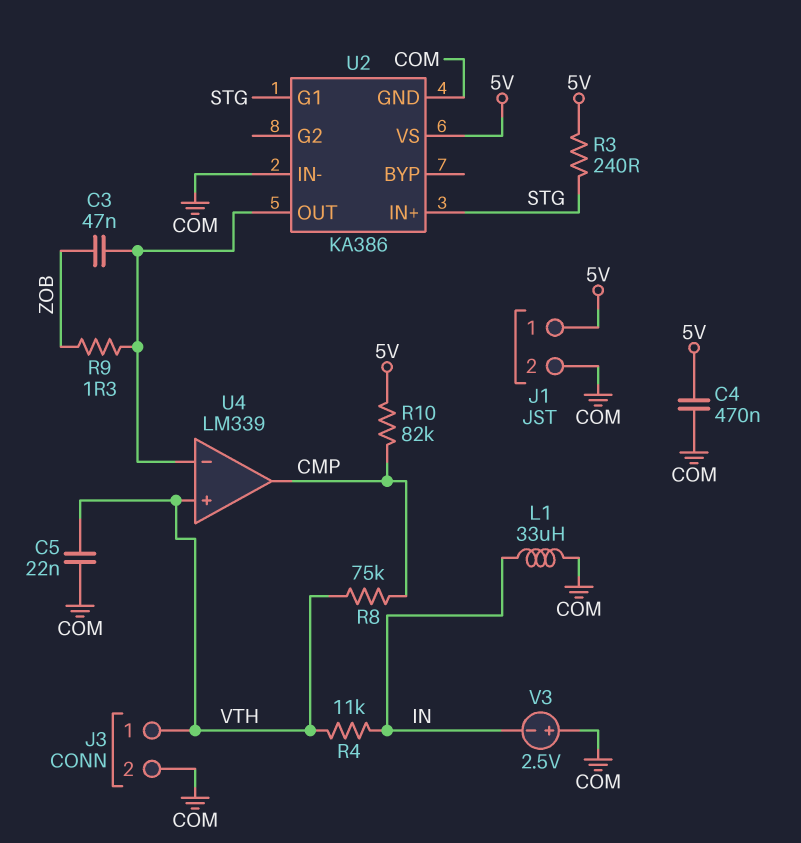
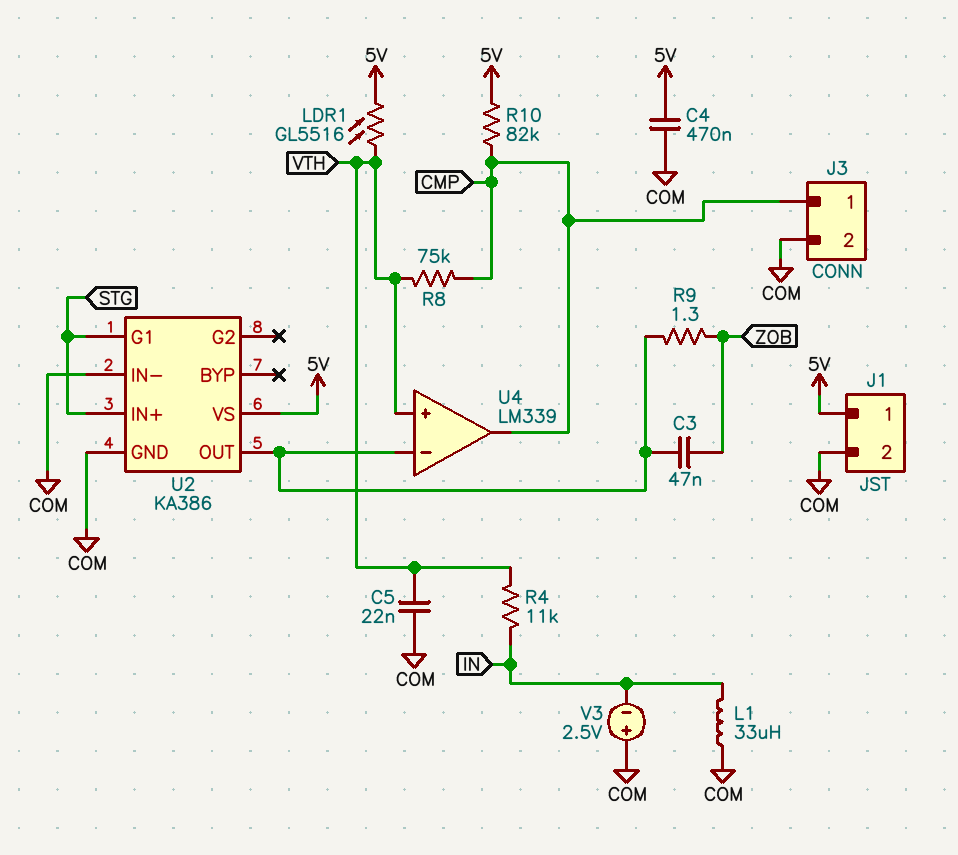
J3 pin 1: VTH -> CMP
LDR1: none -> GL5516 (5V, VTH)
R3: 240 (5V, STG) -> none

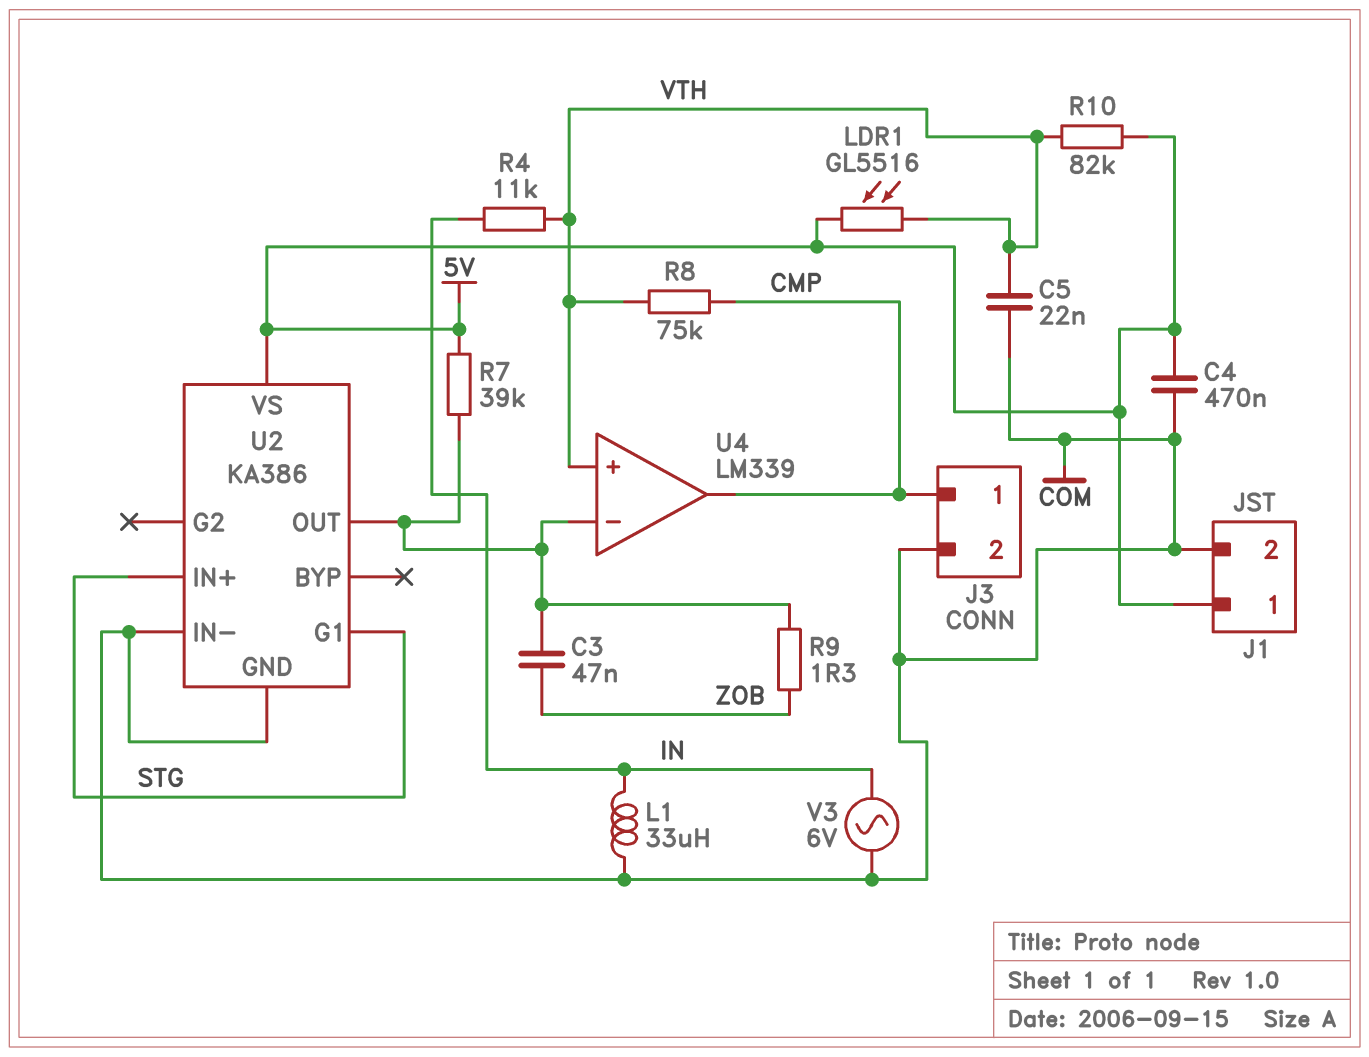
R7: none -> 39k (5V, U2/OUT)
R10: 82k (5V, CMP) -> 82k (5V, VTH)
V3: 2.5V (plus COM, minus IN) -> AC 6V (COM, IN)

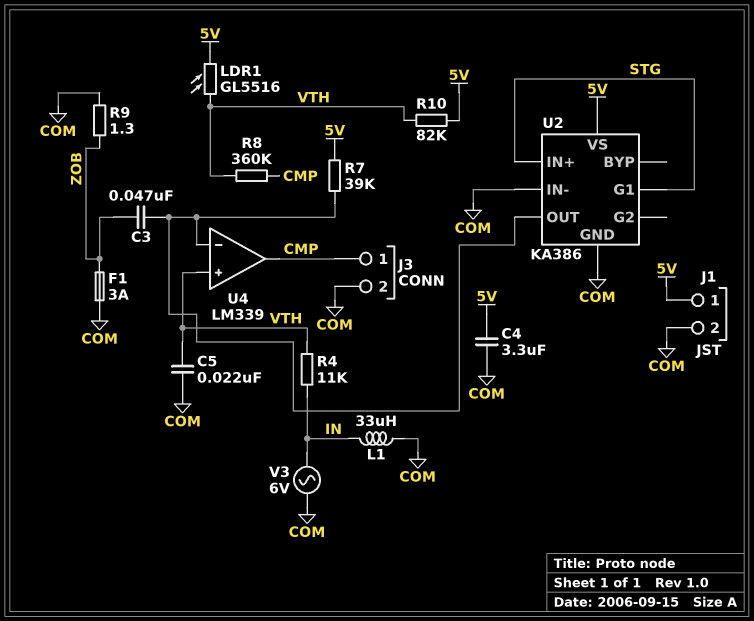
C4: 470nF (5V, COM) -> 3.3uF (5V, COM)
F1: none -> 3A (COM, ZOB)
R8: 75k (CMP, VTH) -> 360k (CMP, VTH)
R9: 1.3 (U2/OUT, ZOB) -> 1.3 (COM, ZOB)

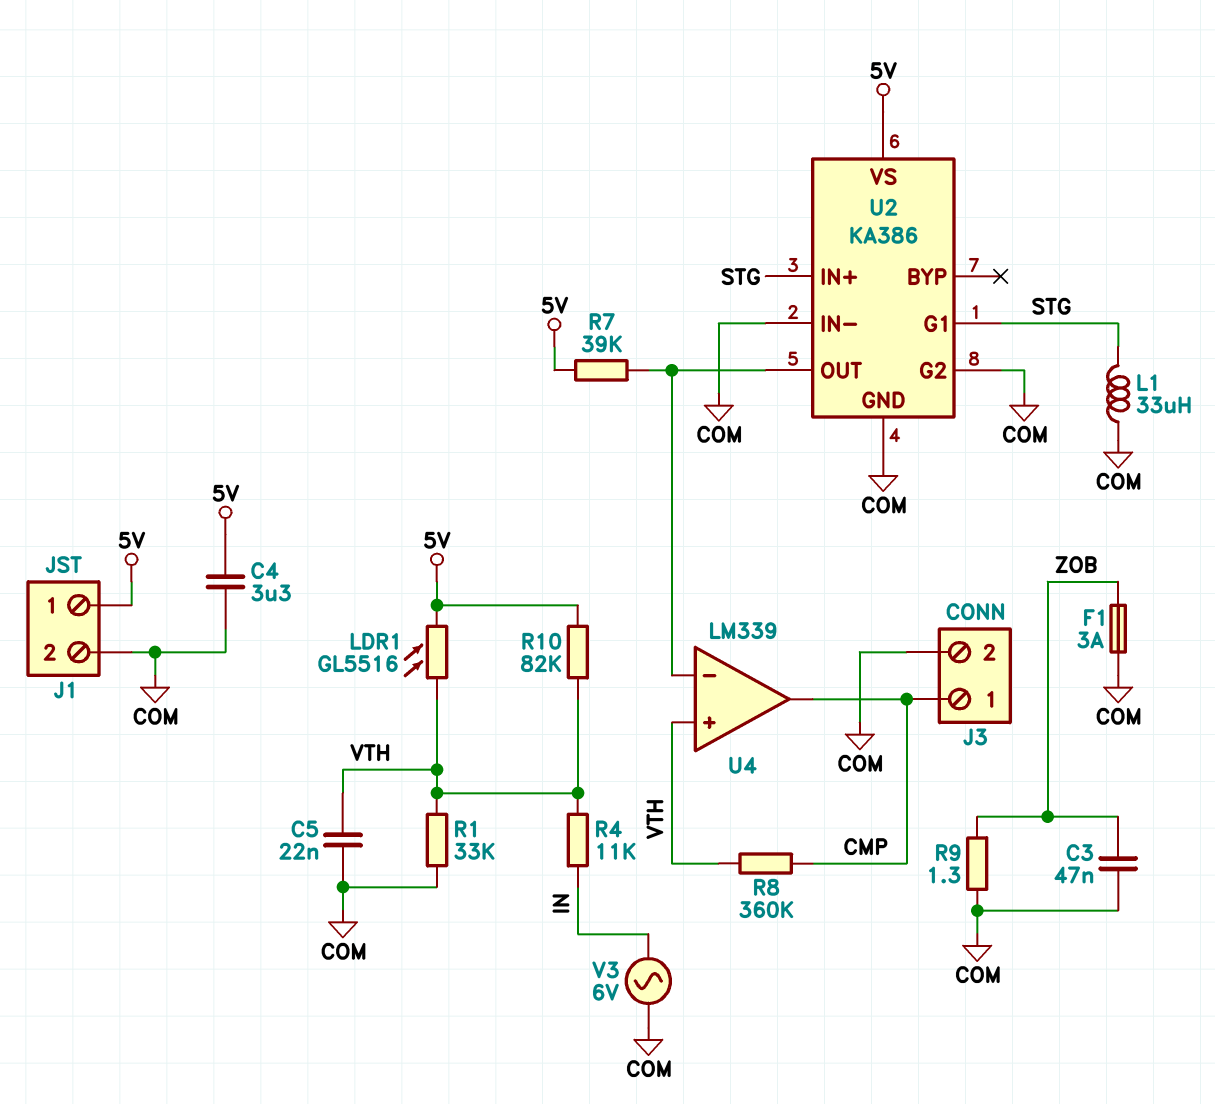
C3: 47nF (U2/OUT, ZOB) -> 47nF (COM, ZOB)
L1: 33uH (COM, IN) -> 33uH (COM, STG)
R1: none -> 33k (COM, VTH)
U2 pin G2: none -> COM

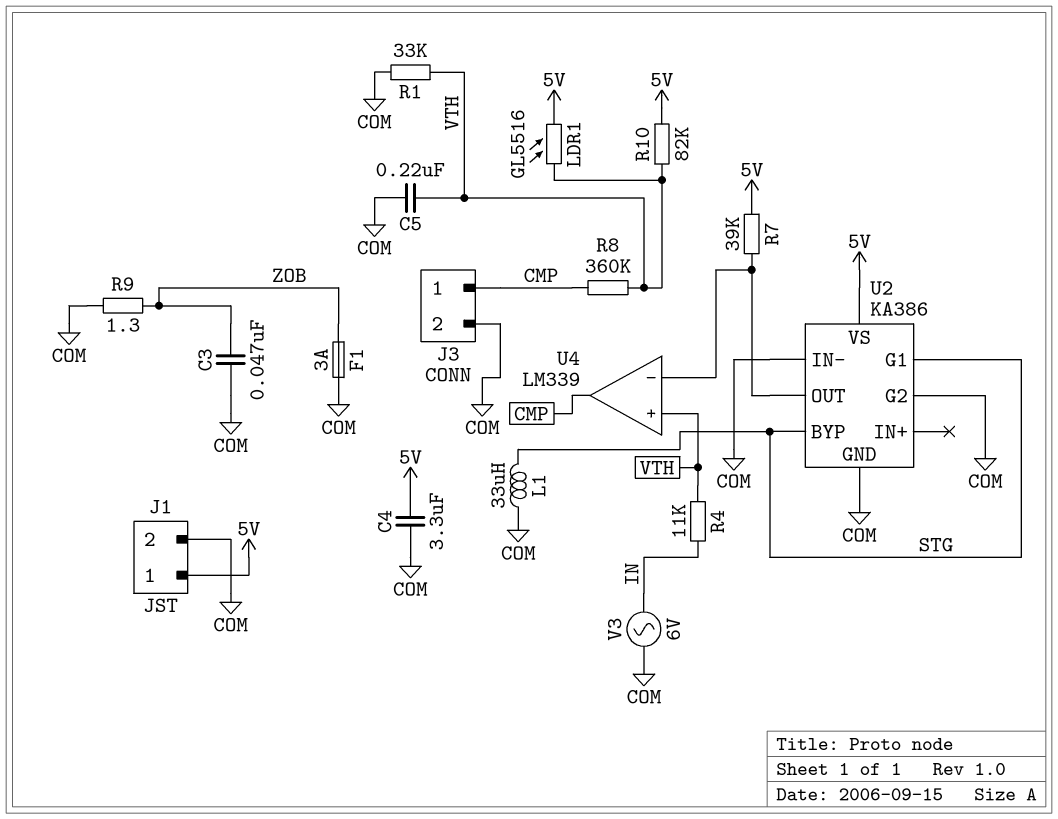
C5: 22nF (COM, VTH) -> 220nF (COM, VTH)
U2 pin BYP: none -> STG
U2 pin IN+: STG -> none

